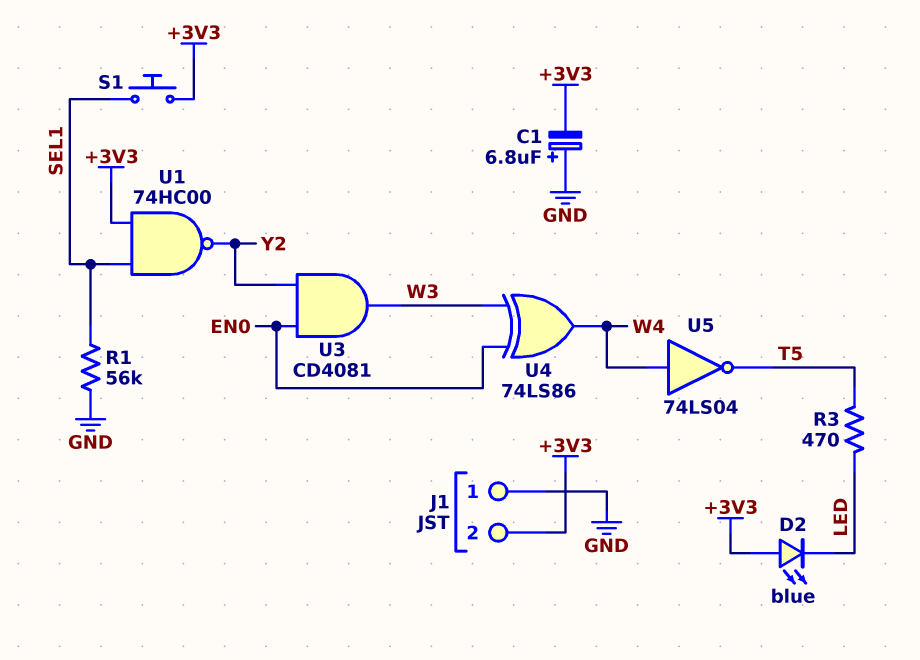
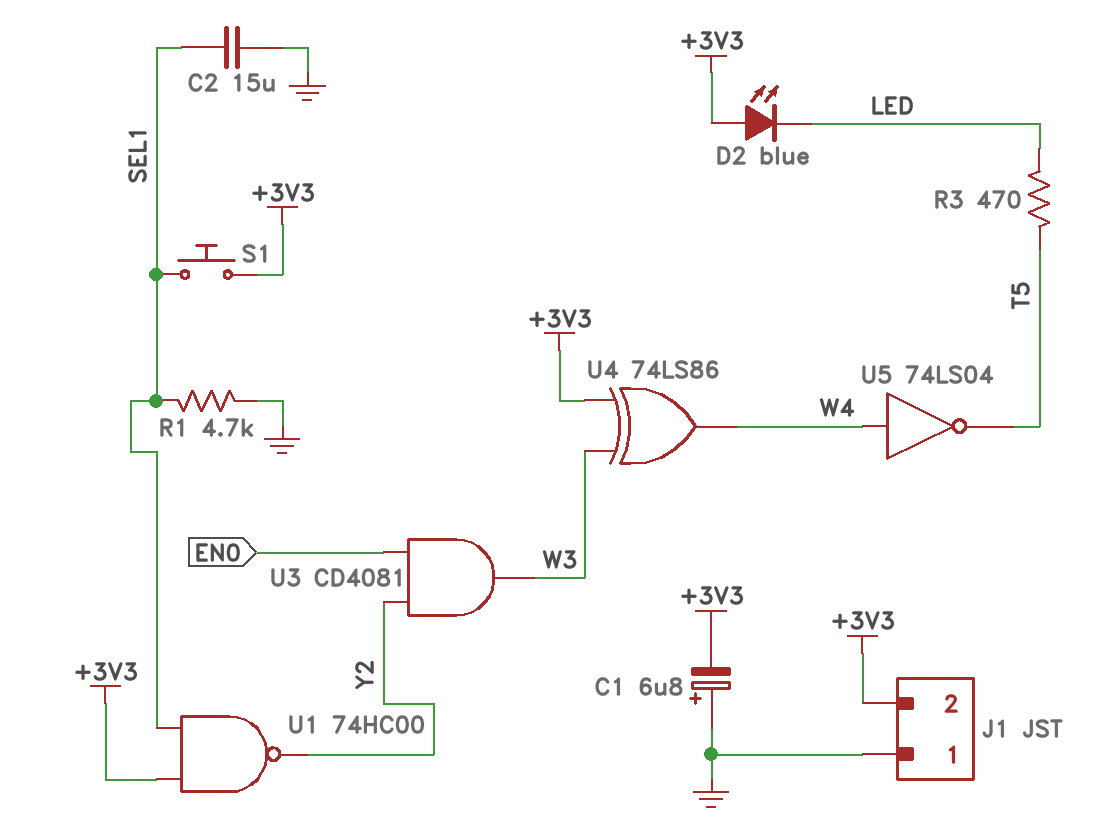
C2: none -> 15uF (GND, SEL1)
R1: 56k (GND, SEL1) -> 4.7k (GND, SEL1)
U4: XOR 74LS86 (in EN0, in W3, out W4) -> XOR 74LS86 (in +3V3, in W3, out W4)

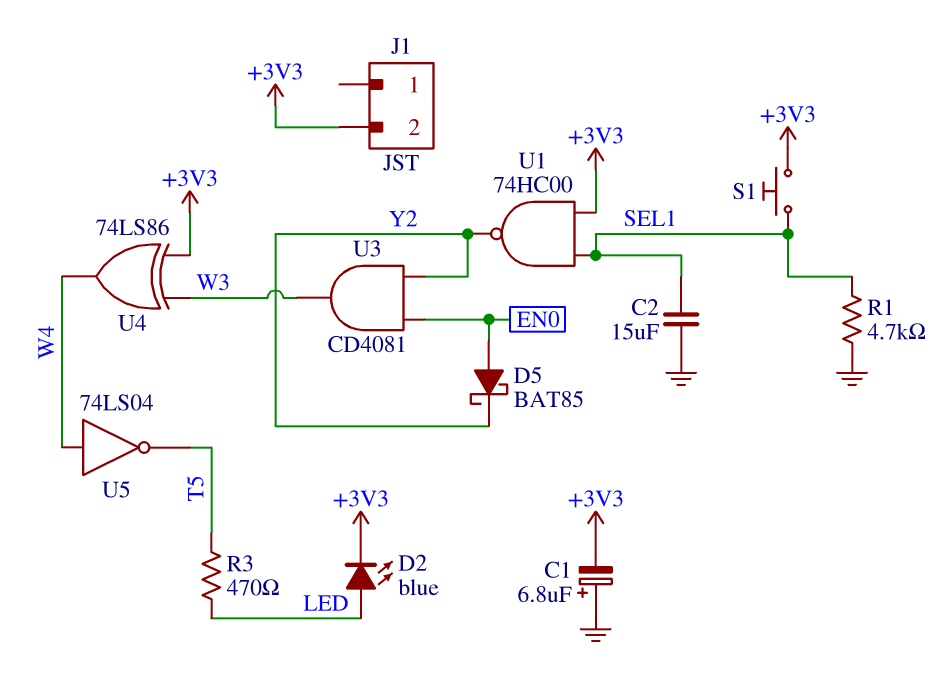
D2: LED blue (A +3V3, K LED) -> LED blue (A LED, K +3V3)
D5: none -> schottky BAT85 (A EN0, K Y2)
J1 pin 1: GND -> none

